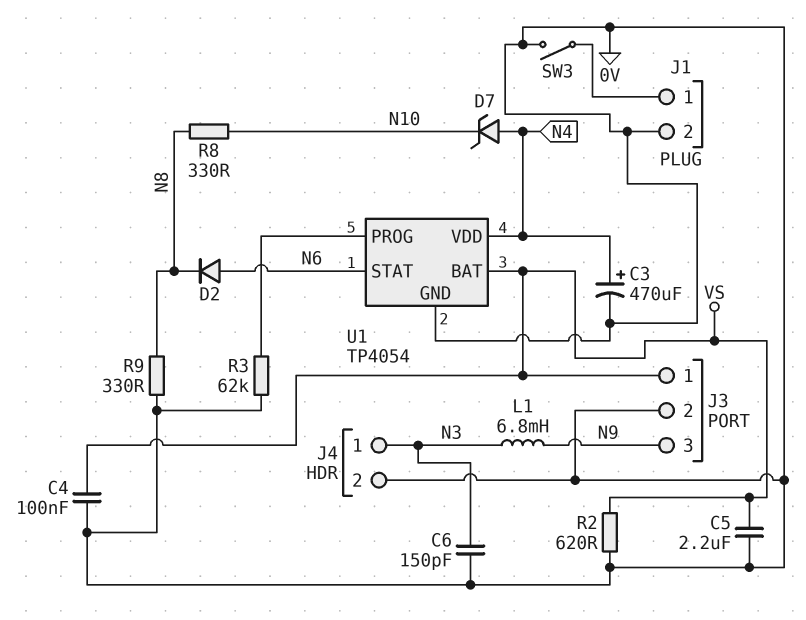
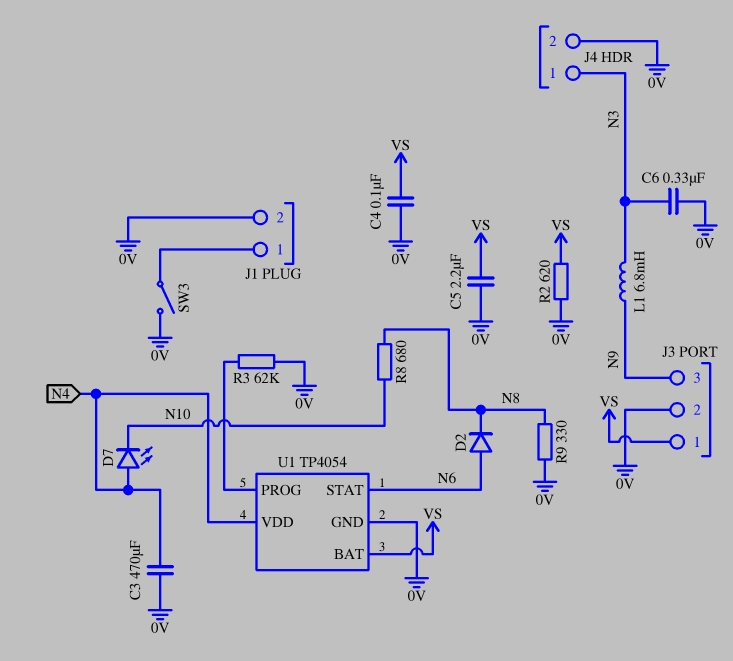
C3: 470uF (plus N4, minus 0V) -> 470uF (0V, N4)
C6: 150pF (0V, N3) -> 330nF (0V, N3)
D7: zener (A N4, K N10) -> LED (A N4, K N10)
R8: 330 (N8, N10) -> 680 (N8, N10)

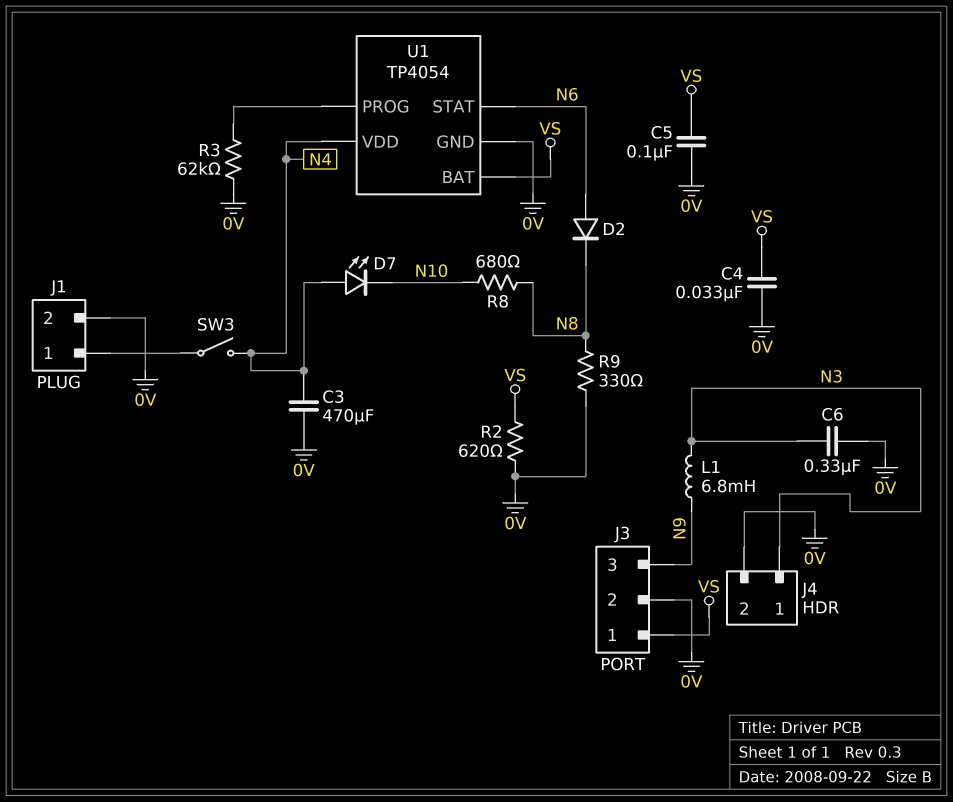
C4: 100nF (0V, VS) -> 33nF (0V, VS)
C5: 2.2uF (0V, VS) -> 100nF (0V, VS)
SW3: switch (0V, J1/1) -> switch (J1/1, N4)

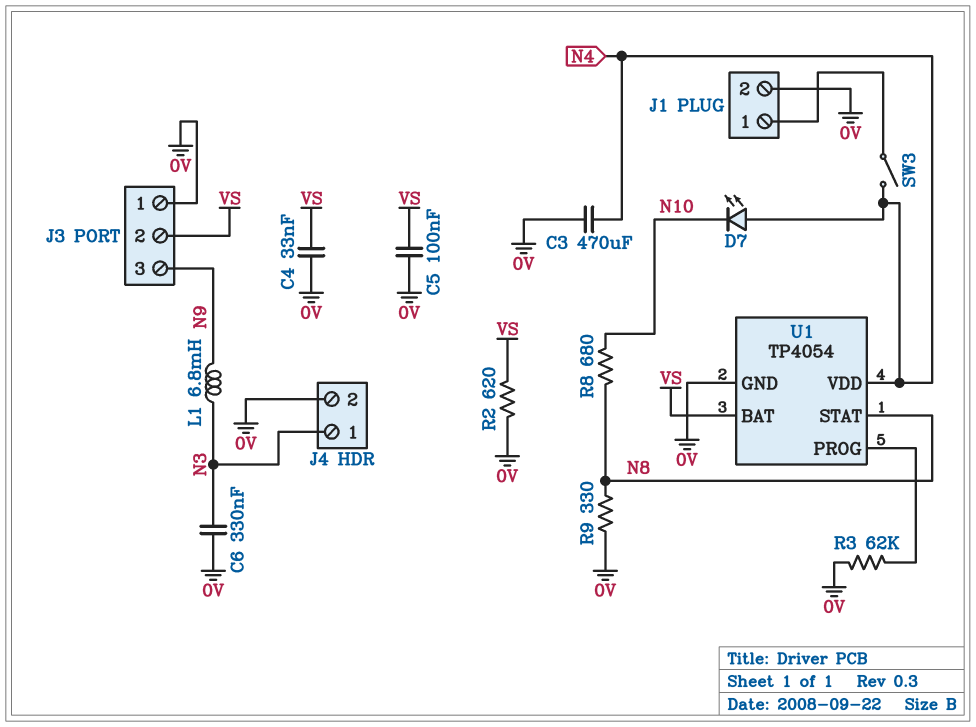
D2: diode (A N6, K N8) -> none
J3 pin 1: VS -> 0V
J3 pin 2: 0V -> VS
U1 pin STAT: N6 -> N8

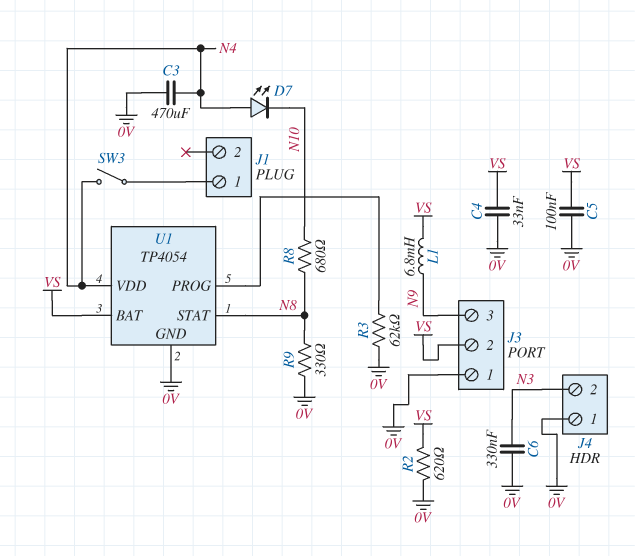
J1 pin 2: 0V -> none
J4 pin 1: N3 -> 0V
J4 pin 2: 0V -> N3
L1: 6.8mH (N3, N9) -> 6.8mH (N9, VS)

